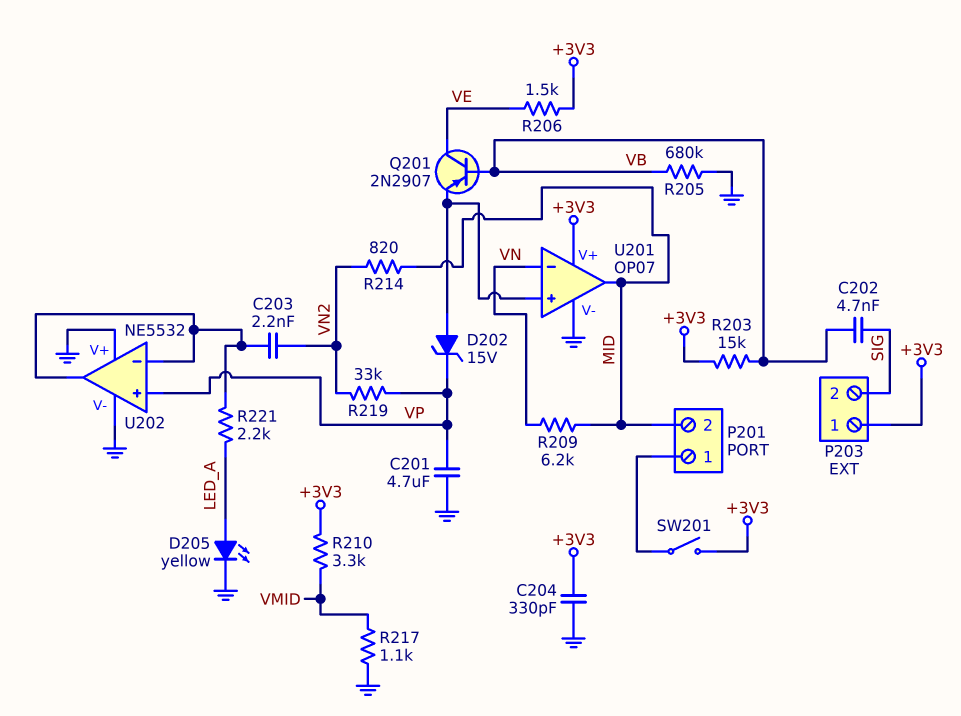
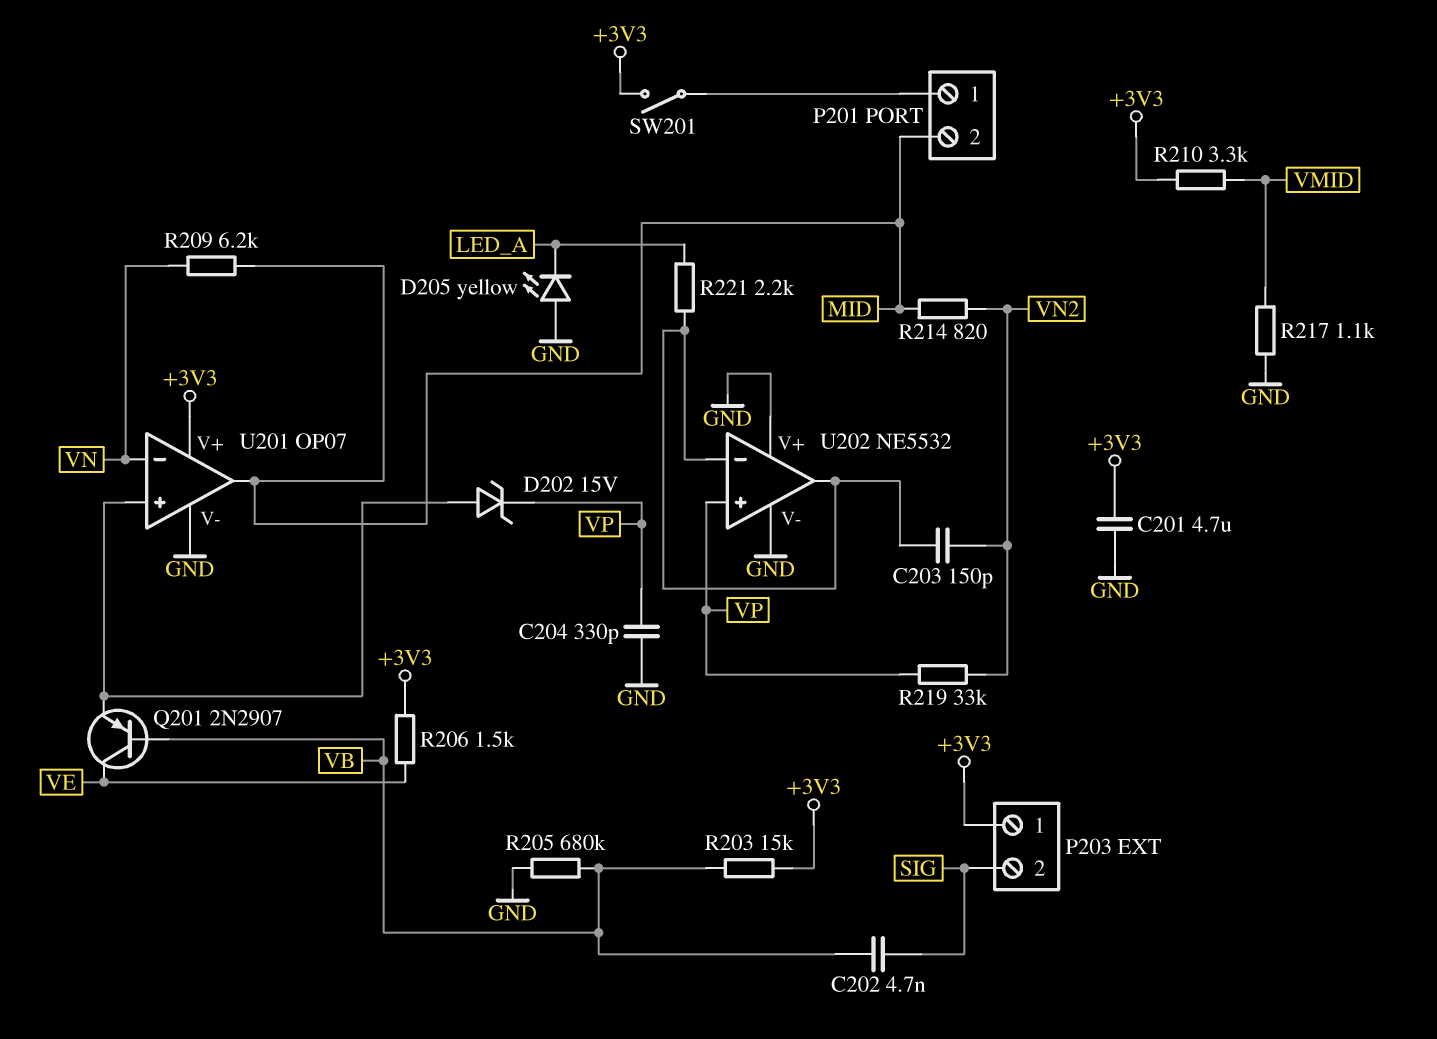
C201: 4.7uF (GND, VP) -> 4.7uF (+3V3, GND)
C203: 2.2nF (U202/in-, VN2) -> 150pF (U202/in-, VN2)
C204: 330pF (+3V3, GND) -> 330pF (GND, VP)
D205: LED yellow (A LED_A, K GND) -> LED yellow (A GND, K LED_A)

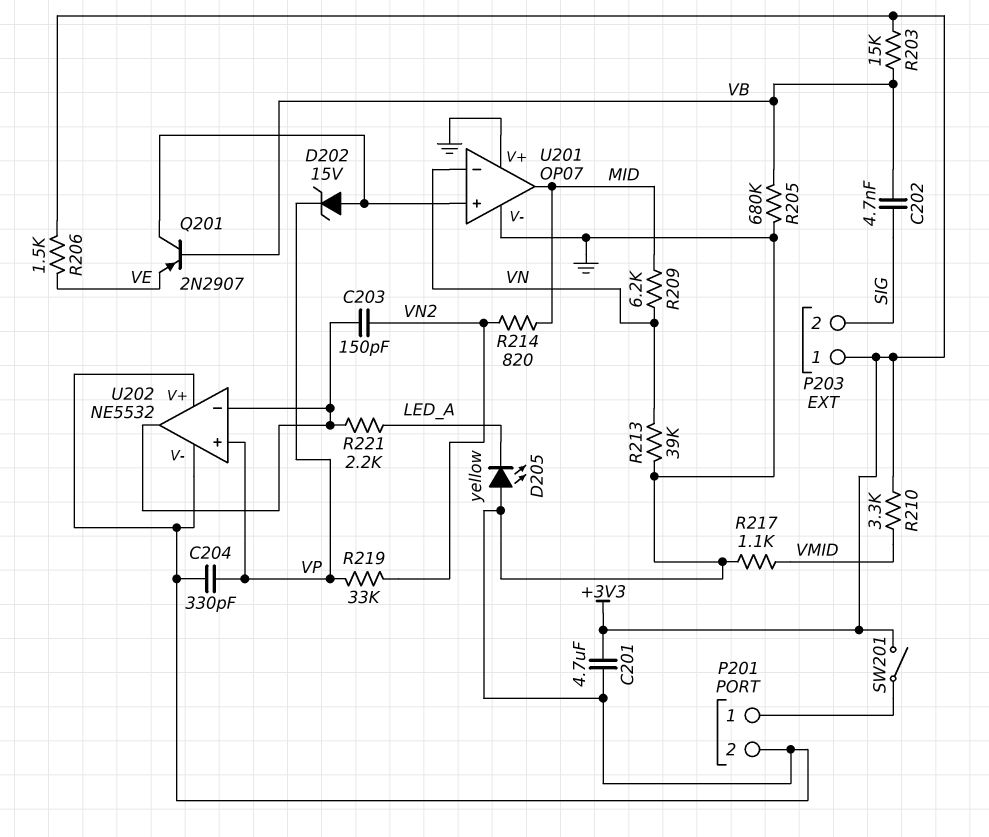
P201 pin 2: MID -> GND
Q201: PNP 2N2907 (B VB, C VE, E U201/in+) -> PNP 2N2907 (B VB, C U201/in+, E VE)
R213: none -> 39k (GND, VN)
U201 pin V+: +3V3 -> GND

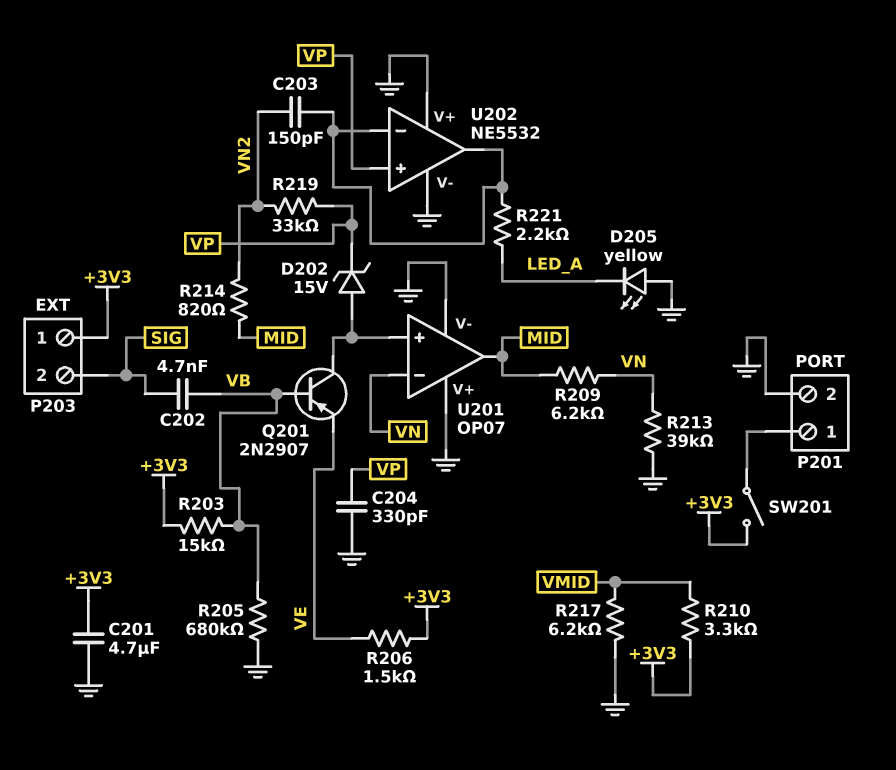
R217: 1.1k (GND, VMID) -> 6.2k (GND, VMID)

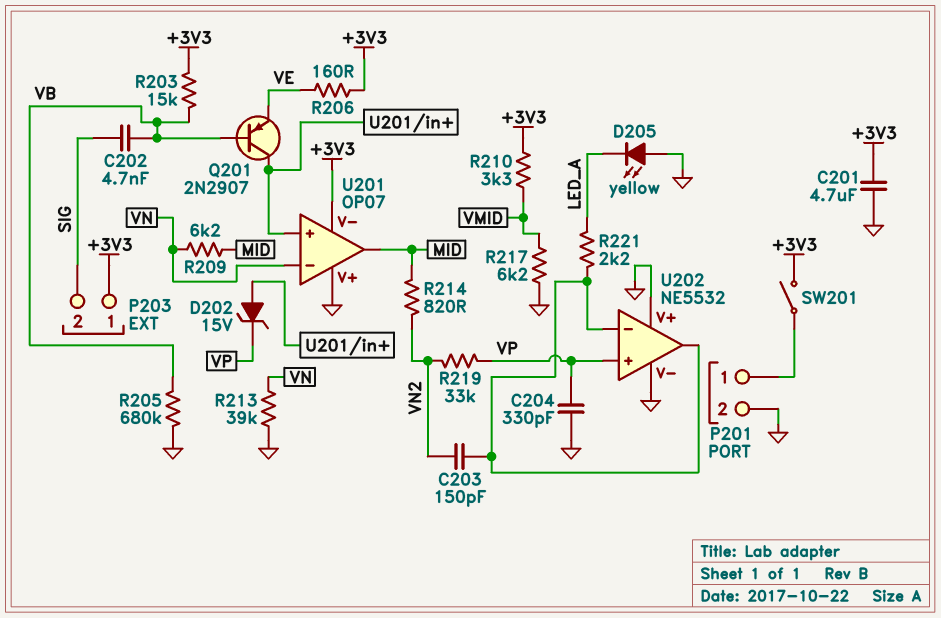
R206: 1.5k (+3V3, VE) -> 160 (+3V3, VE)
U201 pin V-: GND -> +3V3

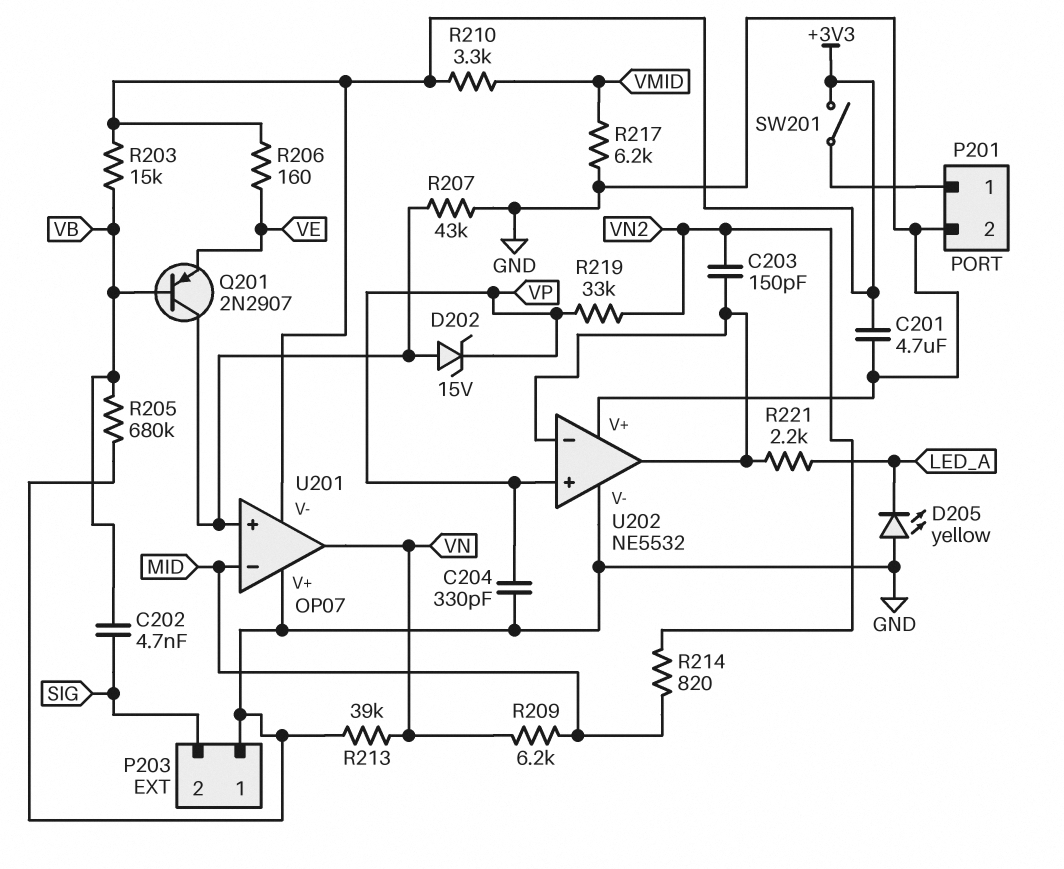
P203 pin 1: +3V3 -> GND
R207: none -> 43k (GND, U201/in+)
U201 pin in-: VN -> MID
U201 pin out: MID -> VN

